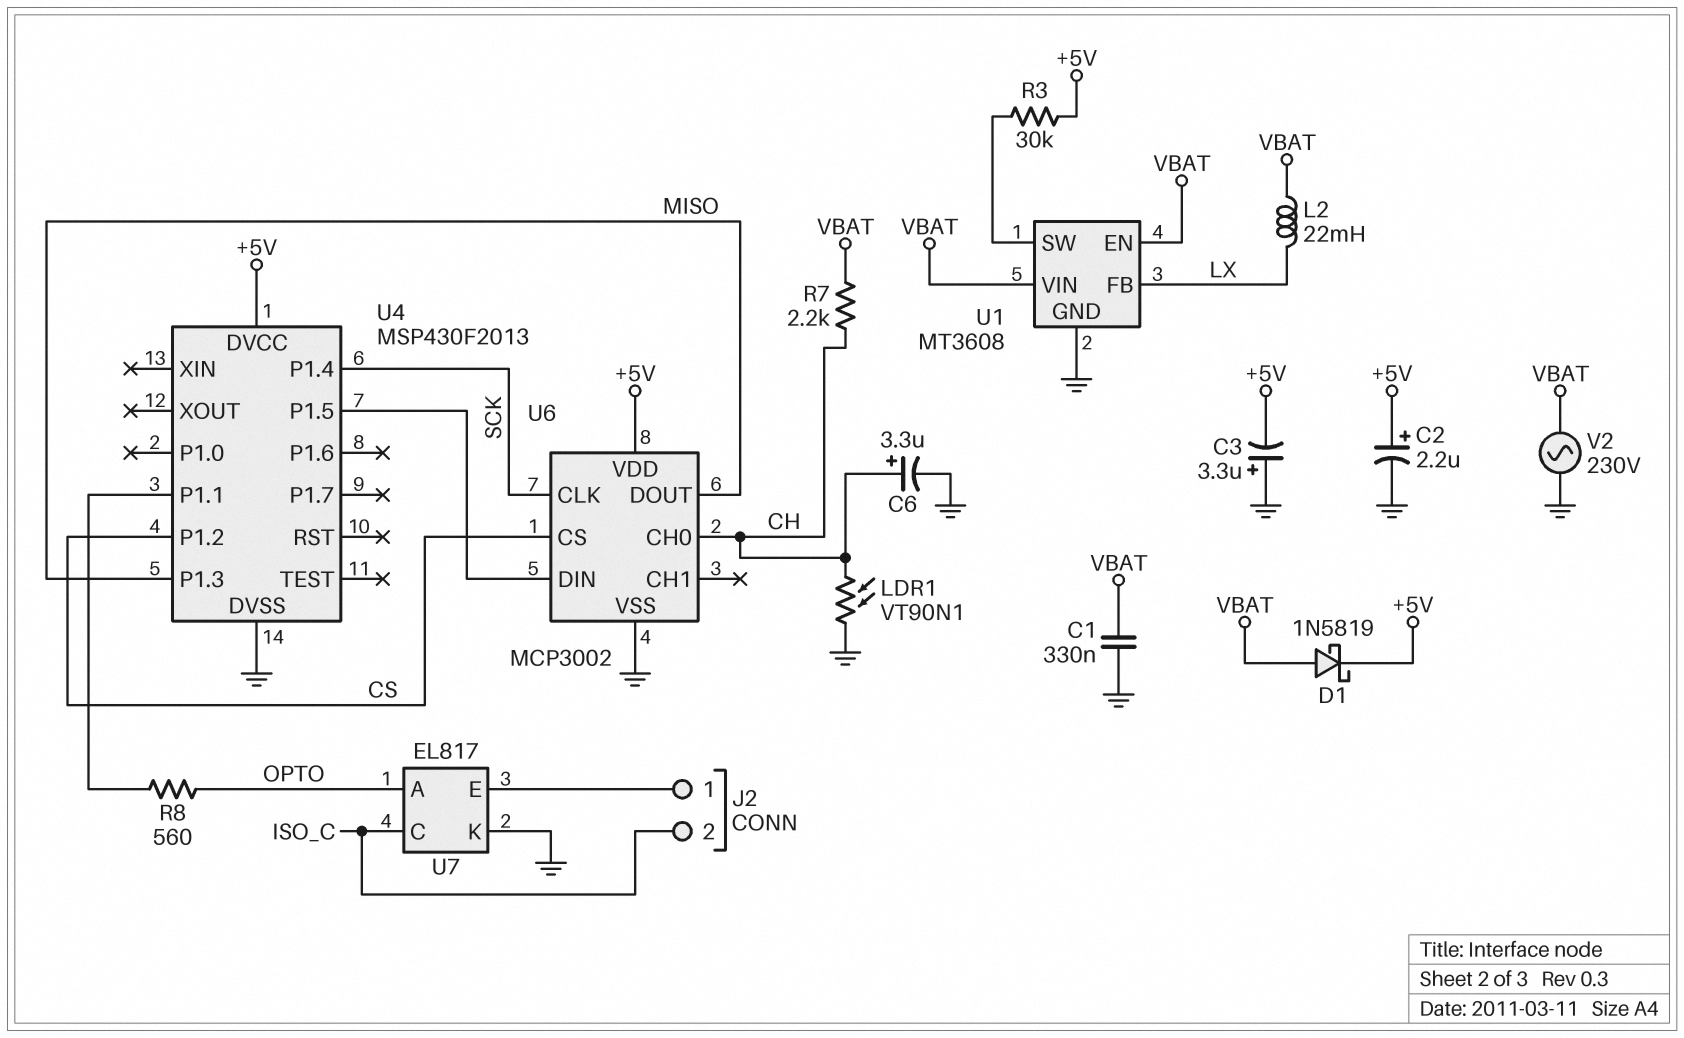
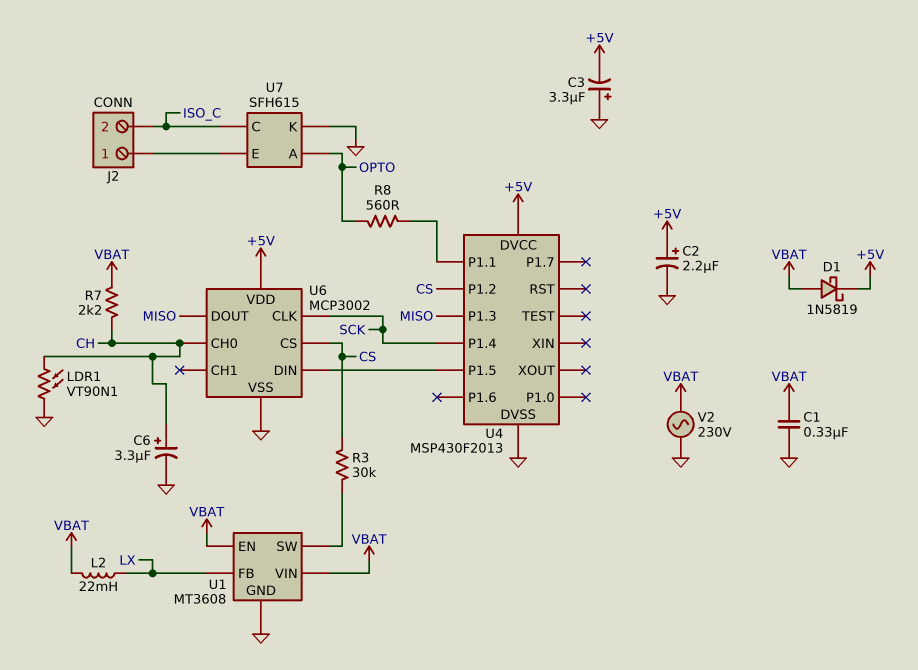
R3: 30k (+5V, U1/SW) -> 30k (CS, U1/SW)
U7: EL817 -> SFH615

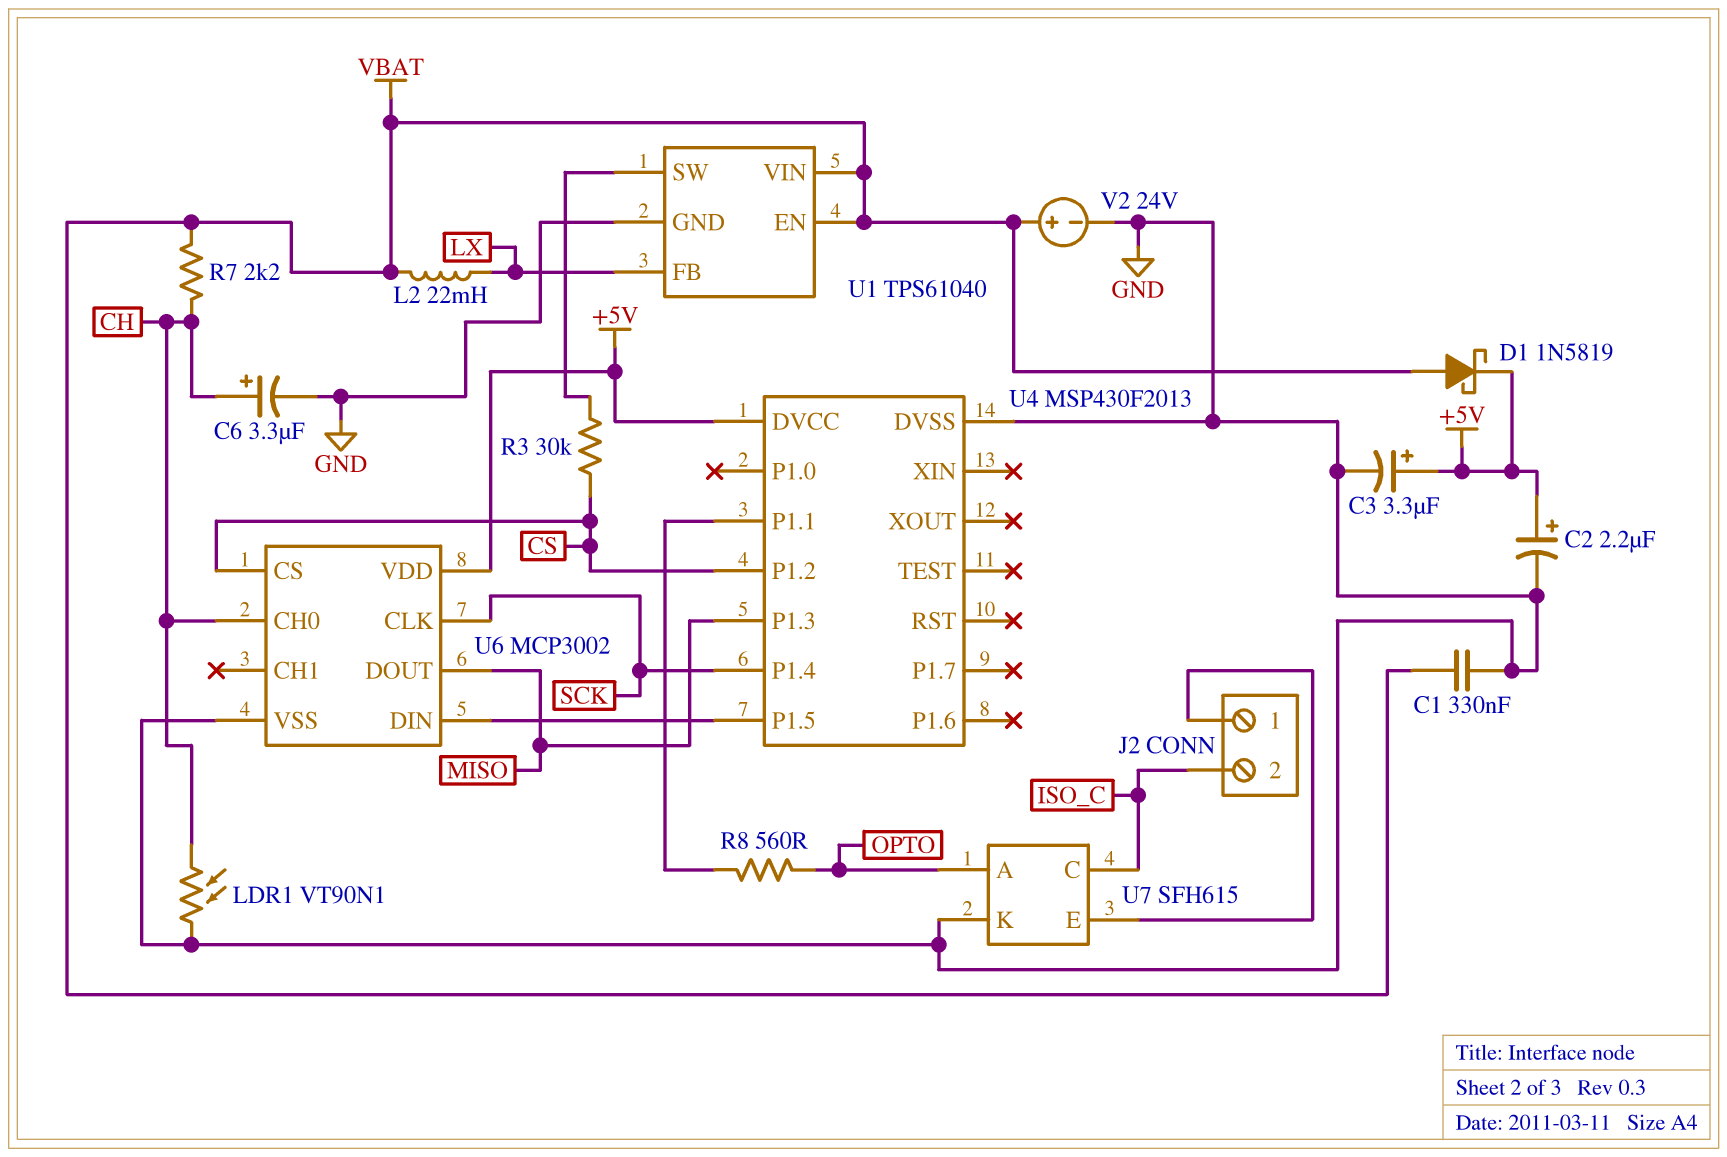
C3: 3.3uF (plus GND, minus +5V) -> 3.3uF (plus +5V, minus GND)
U1: MT3608 -> TPS61040
V2: AC 230V (GND, VBAT) -> 24V (plus VBAT, minus GND)

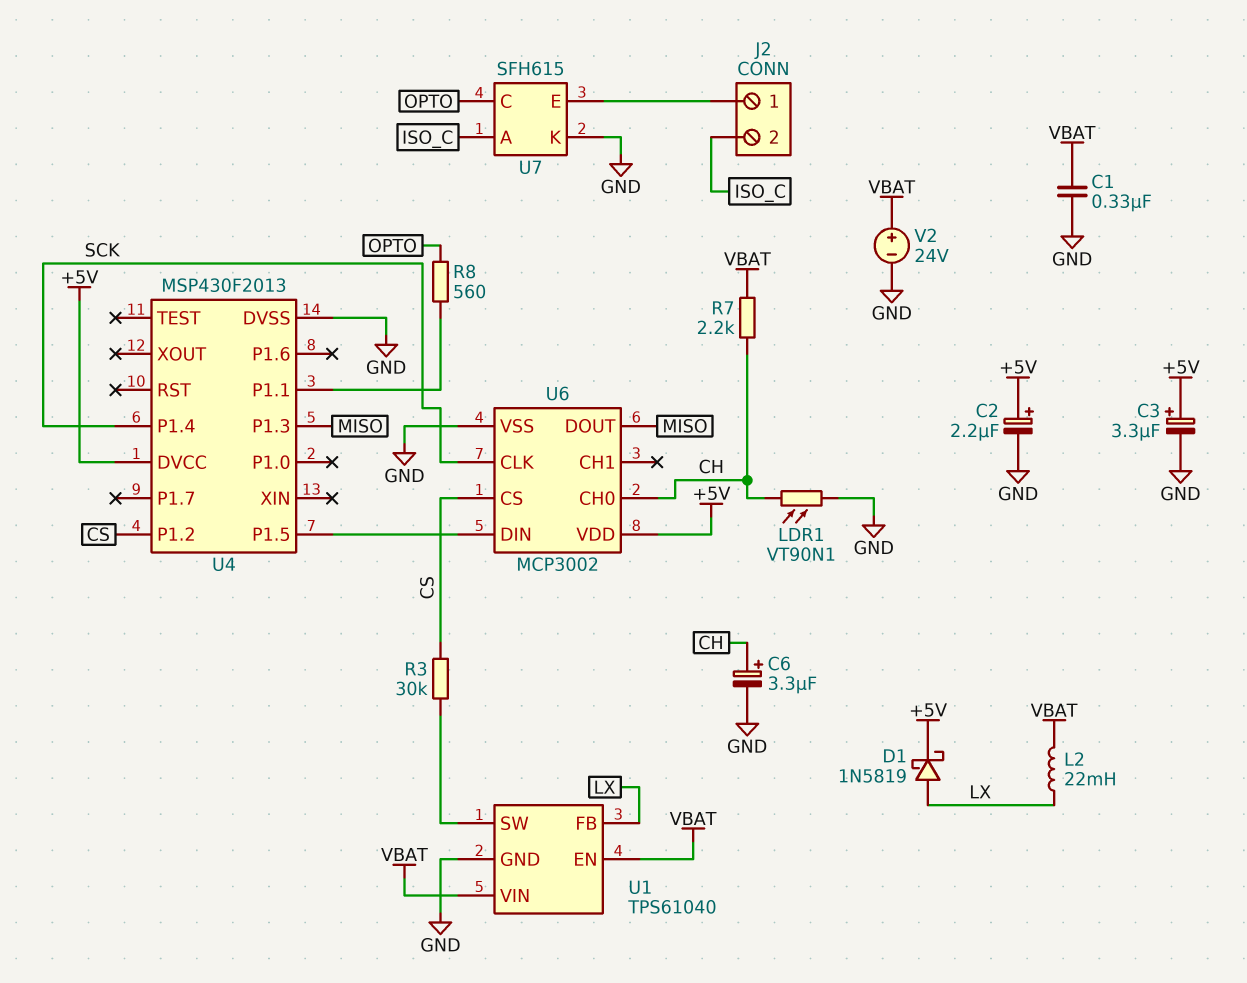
D1: schottky 1N5819 (A VBAT, K +5V) -> schottky 1N5819 (A LX, K +5V)
U7 pin A: OPTO -> ISO_C
U7 pin C: ISO_C -> OPTO

